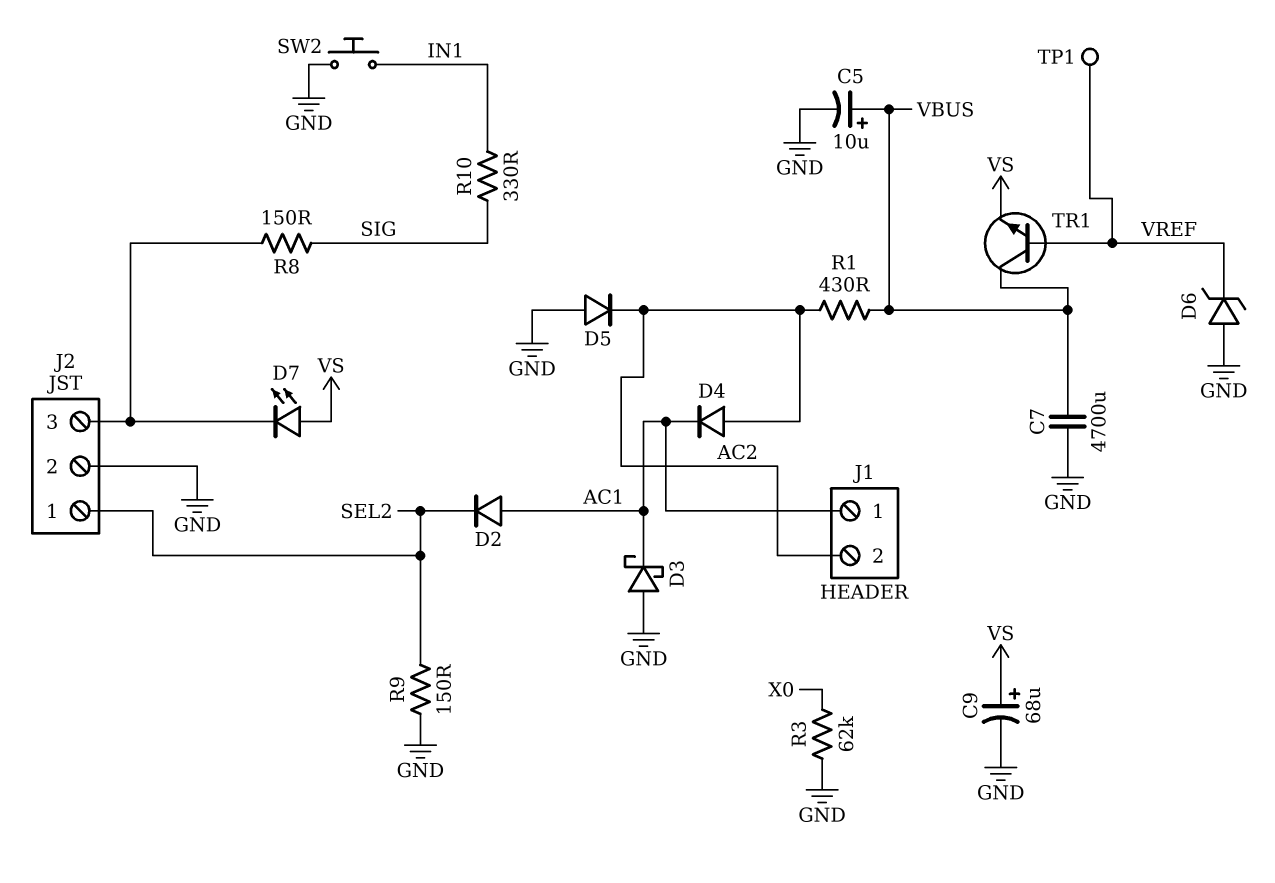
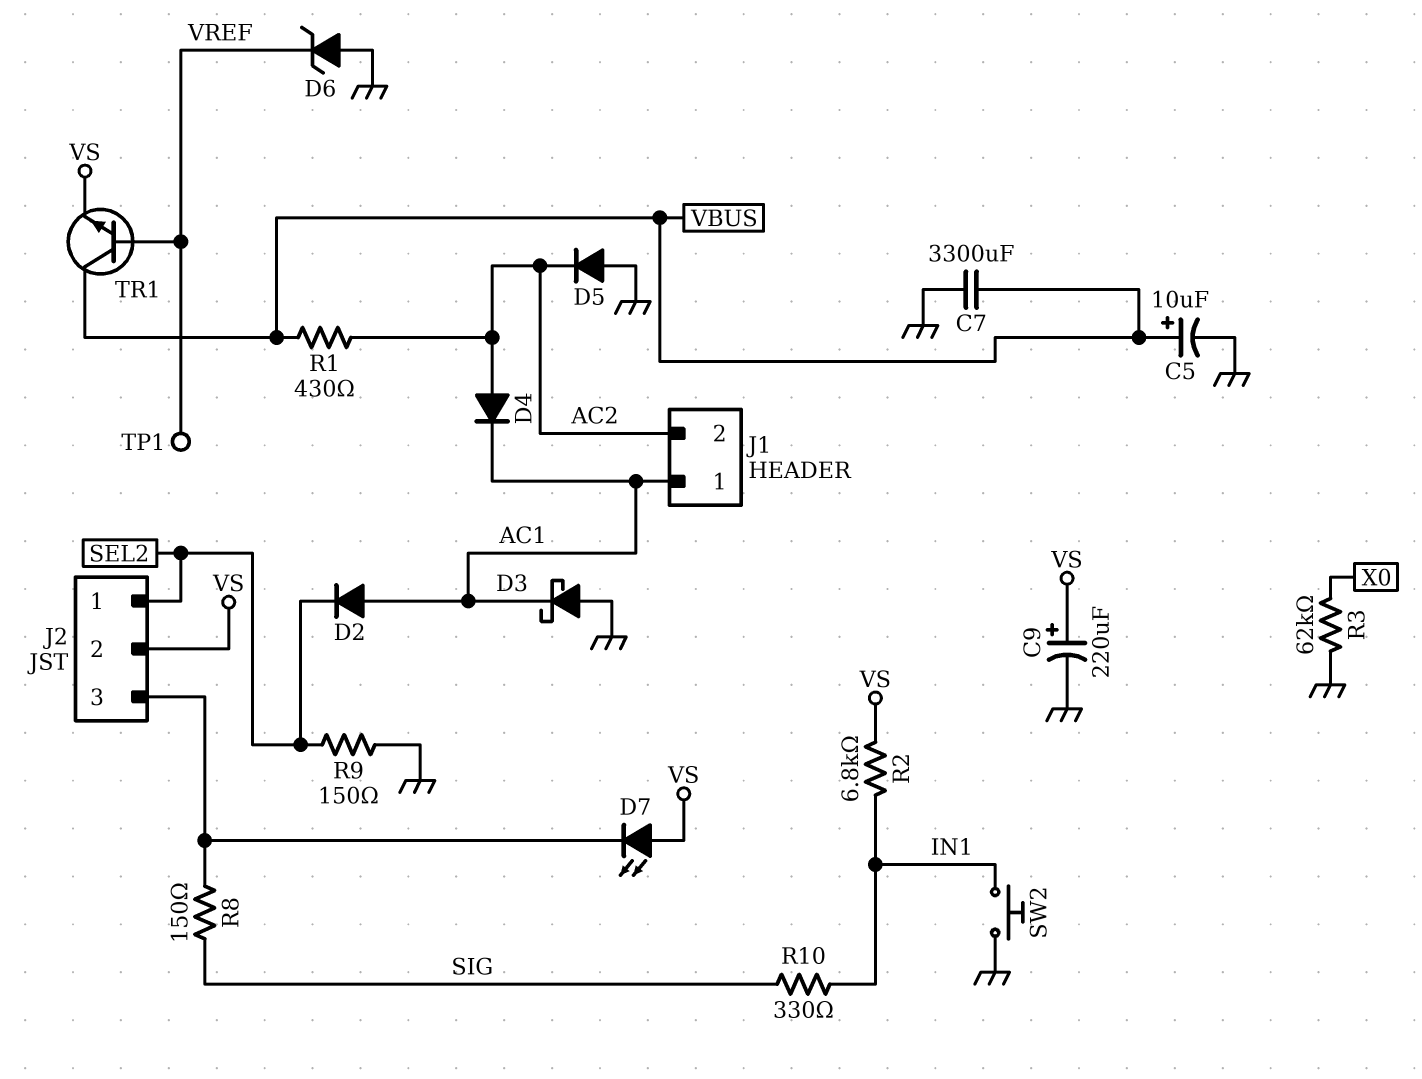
C7: 4700uF (GND, VBUS) -> 3300uF (GND, VBUS)
C9: 68uF (plus VS, minus GND) -> 220uF (plus VS, minus GND)
J2 pin 2: GND -> VS
R2: none -> 6.8k (IN1, VS)

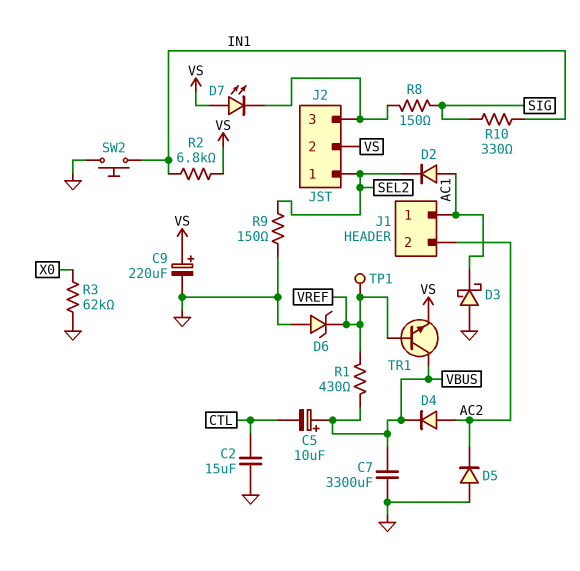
C2: none -> 15uF (CTL, GND)
C5: 10uF (plus VBUS, minus GND) -> 10uF (plus VBUS, minus CTL)
D4: diode (A AC2, K AC1) -> diode (A AC2, K VBUS)
R1: 430 (AC2, VBUS) -> 430 (VBUS, VREF)

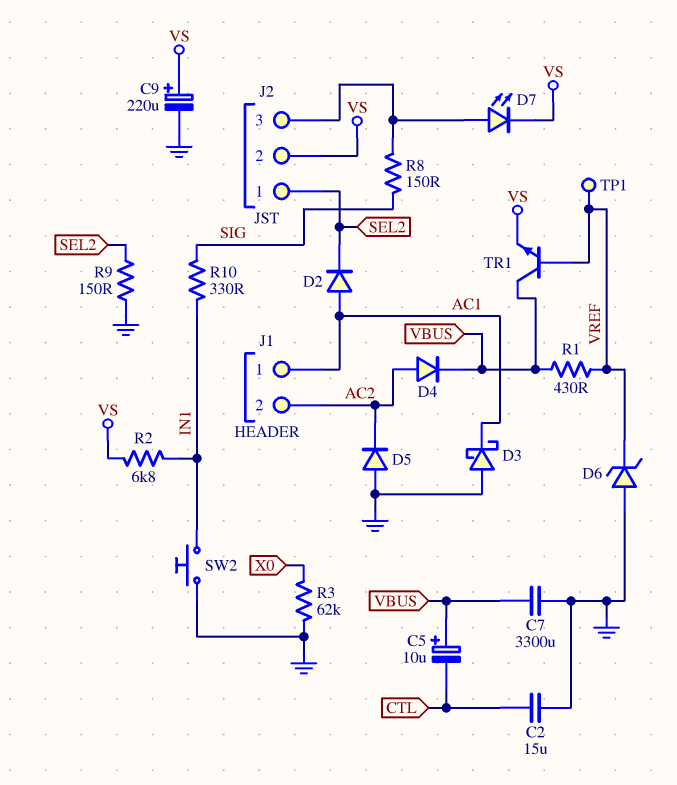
D7: LED (A VS, K J2/3) -> LED (A J2/3, K VS)

